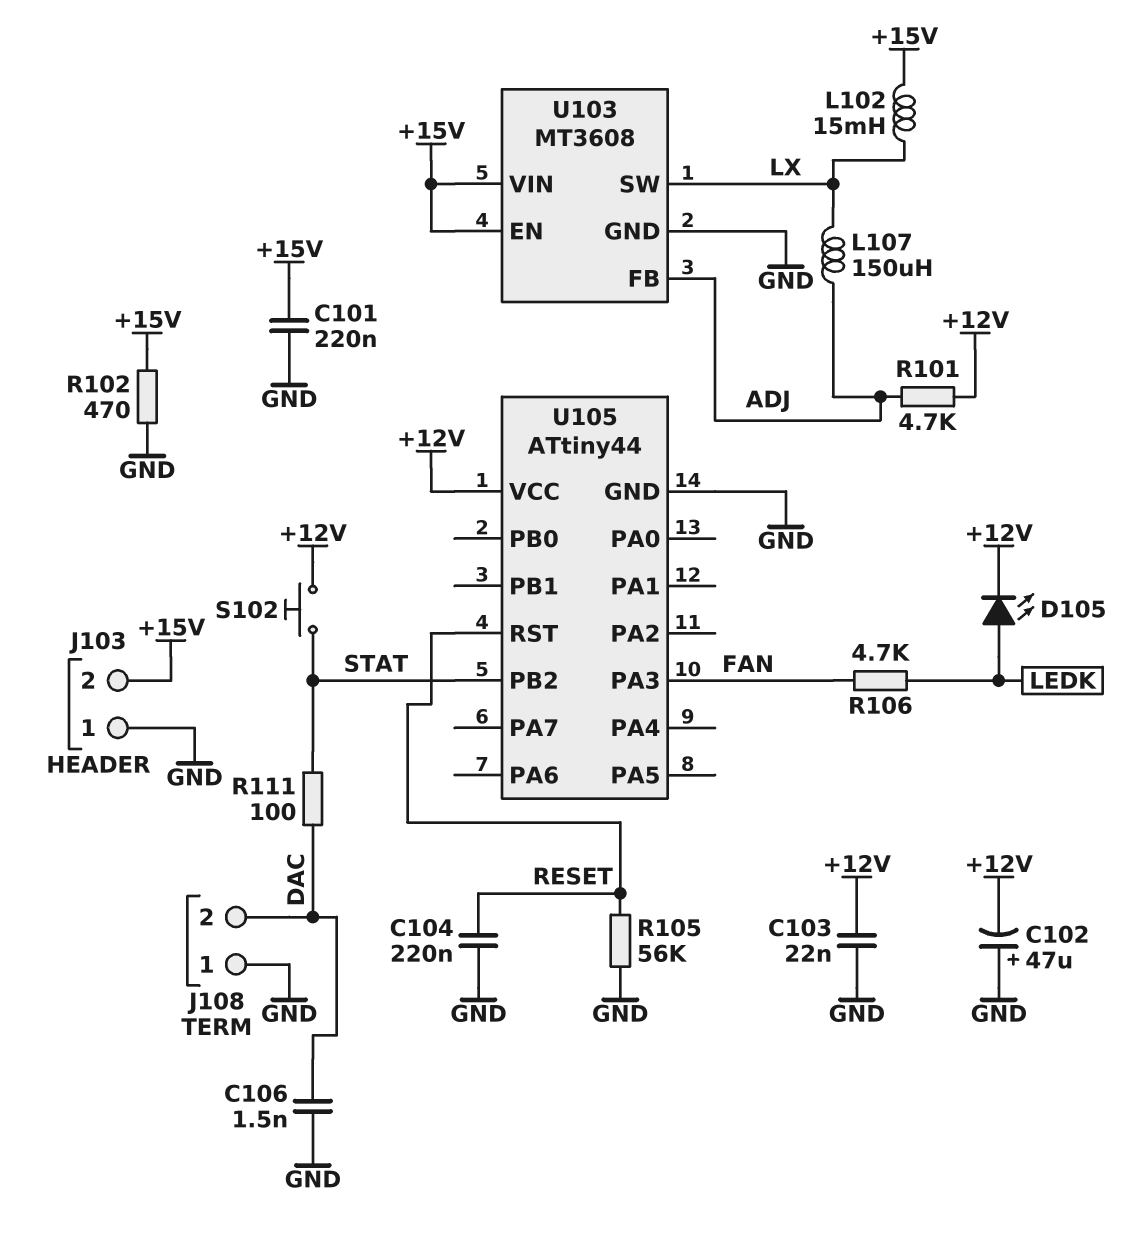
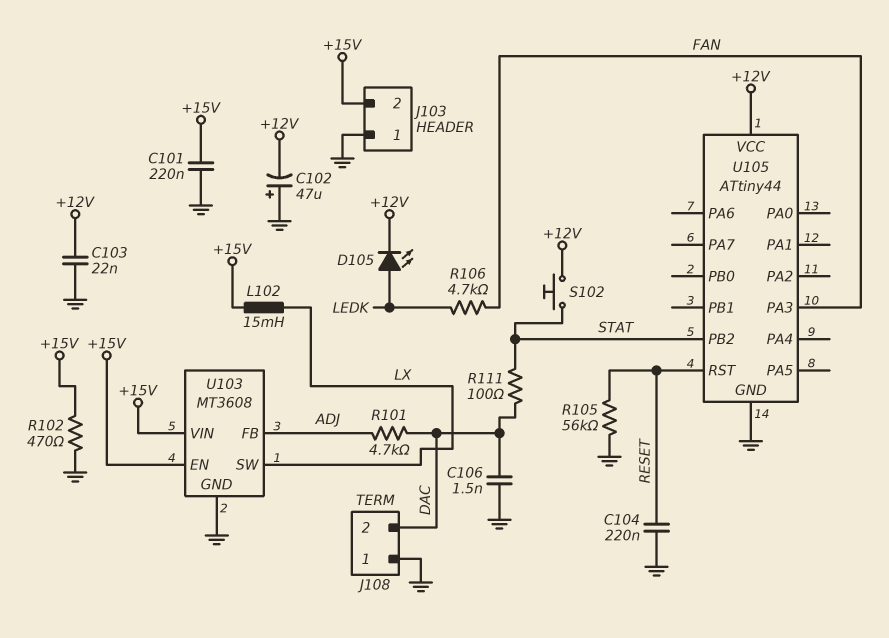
L107: 150uH (ADJ, LX) -> none
R101: 4.7k (+12V, ADJ) -> 4.7k (ADJ, DAC)

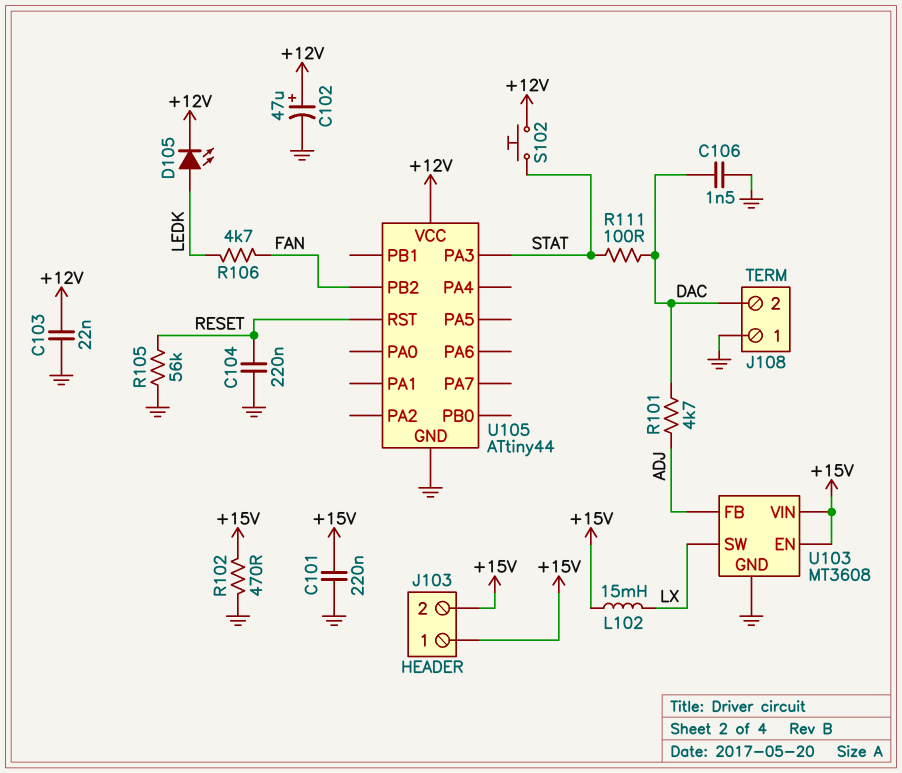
C102: 47uF (plus GND, minus +12V) -> 47uF (plus +12V, minus GND)
J103 pin 1: GND -> +15V
U105 pin PA3: FAN -> STAT
U105 pin PB2: STAT -> FAN

